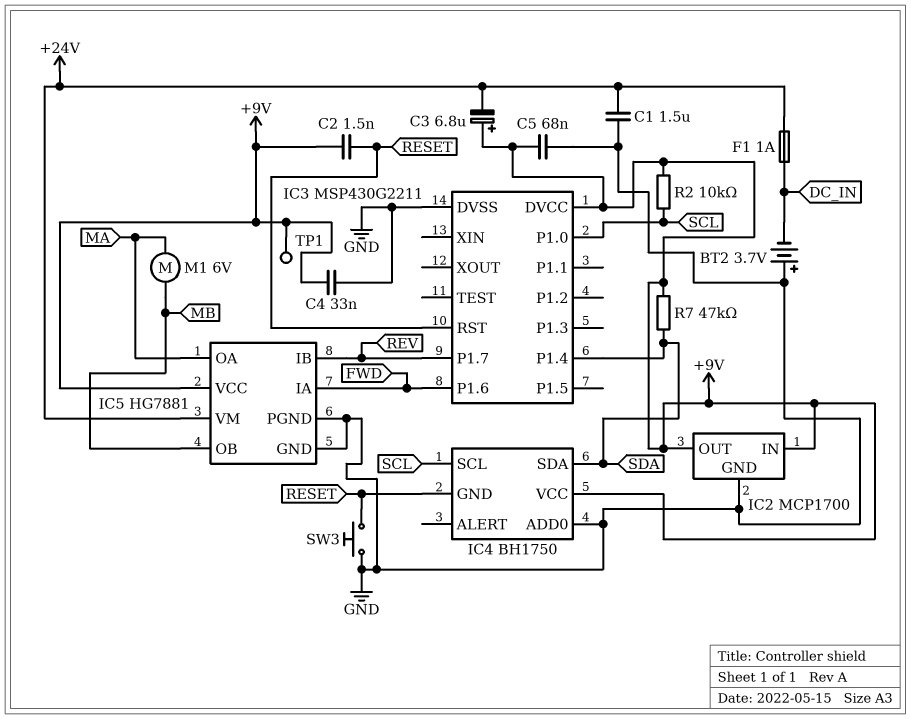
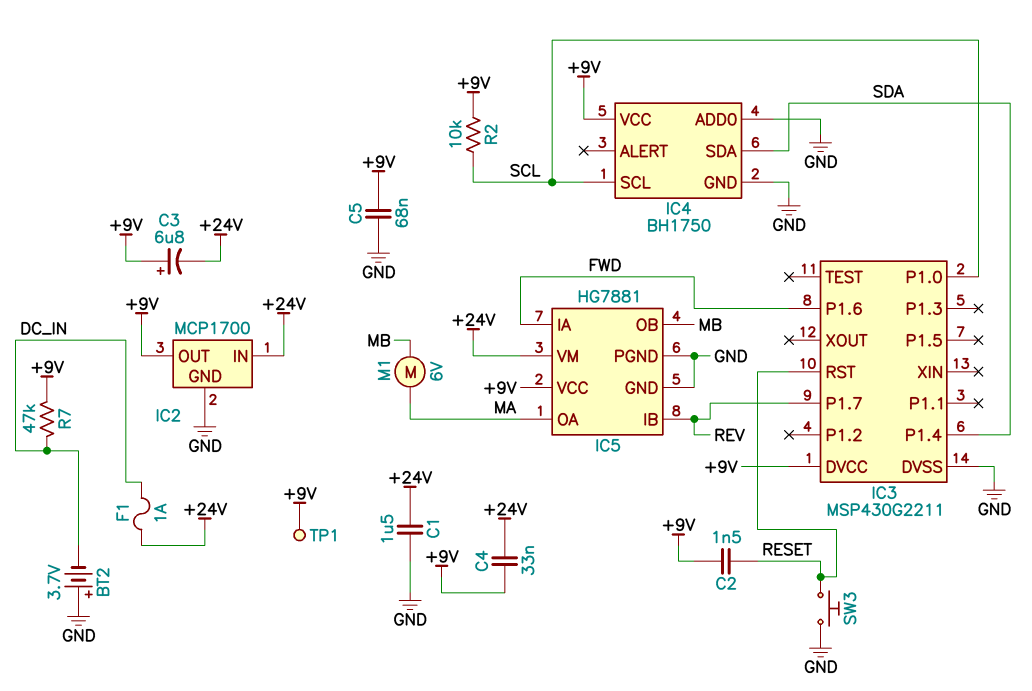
C4: 33nF (+9V, GND) -> 33nF (+9V, +24V)
IC2 pin IN: +9V -> +24V
IC4 pin GND: RESET -> GND
R7: 47k (+9V, SDA) -> 47k (+9V, DC_IN)

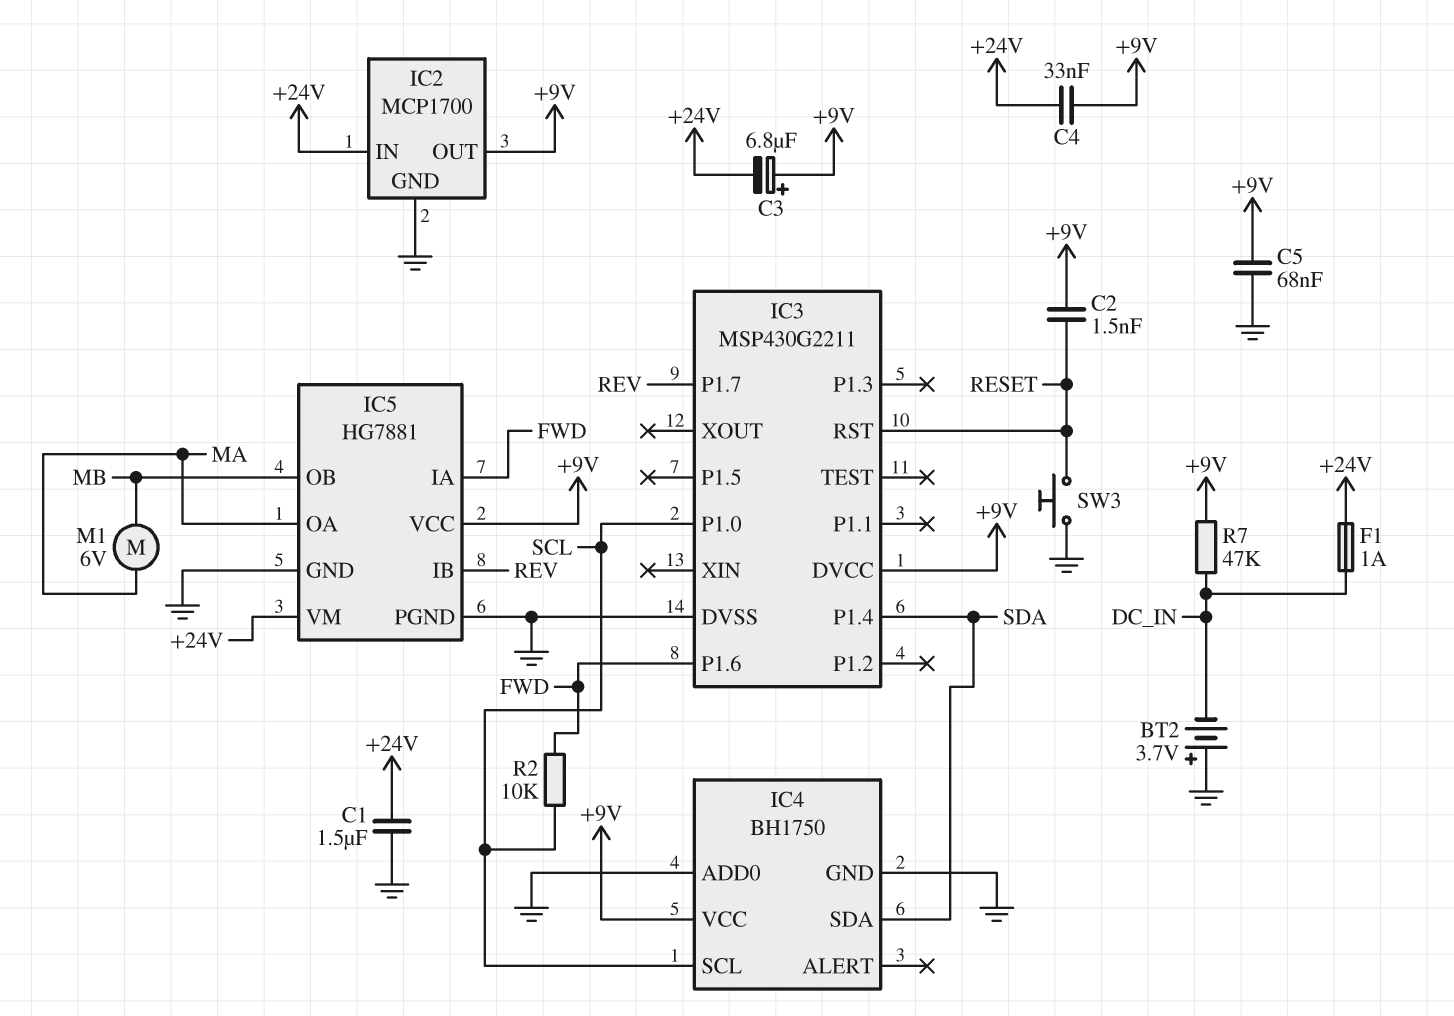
R2: 10k (+9V, SCL) -> 10k (FWD, SCL)
TP1: test point (+9V) -> none

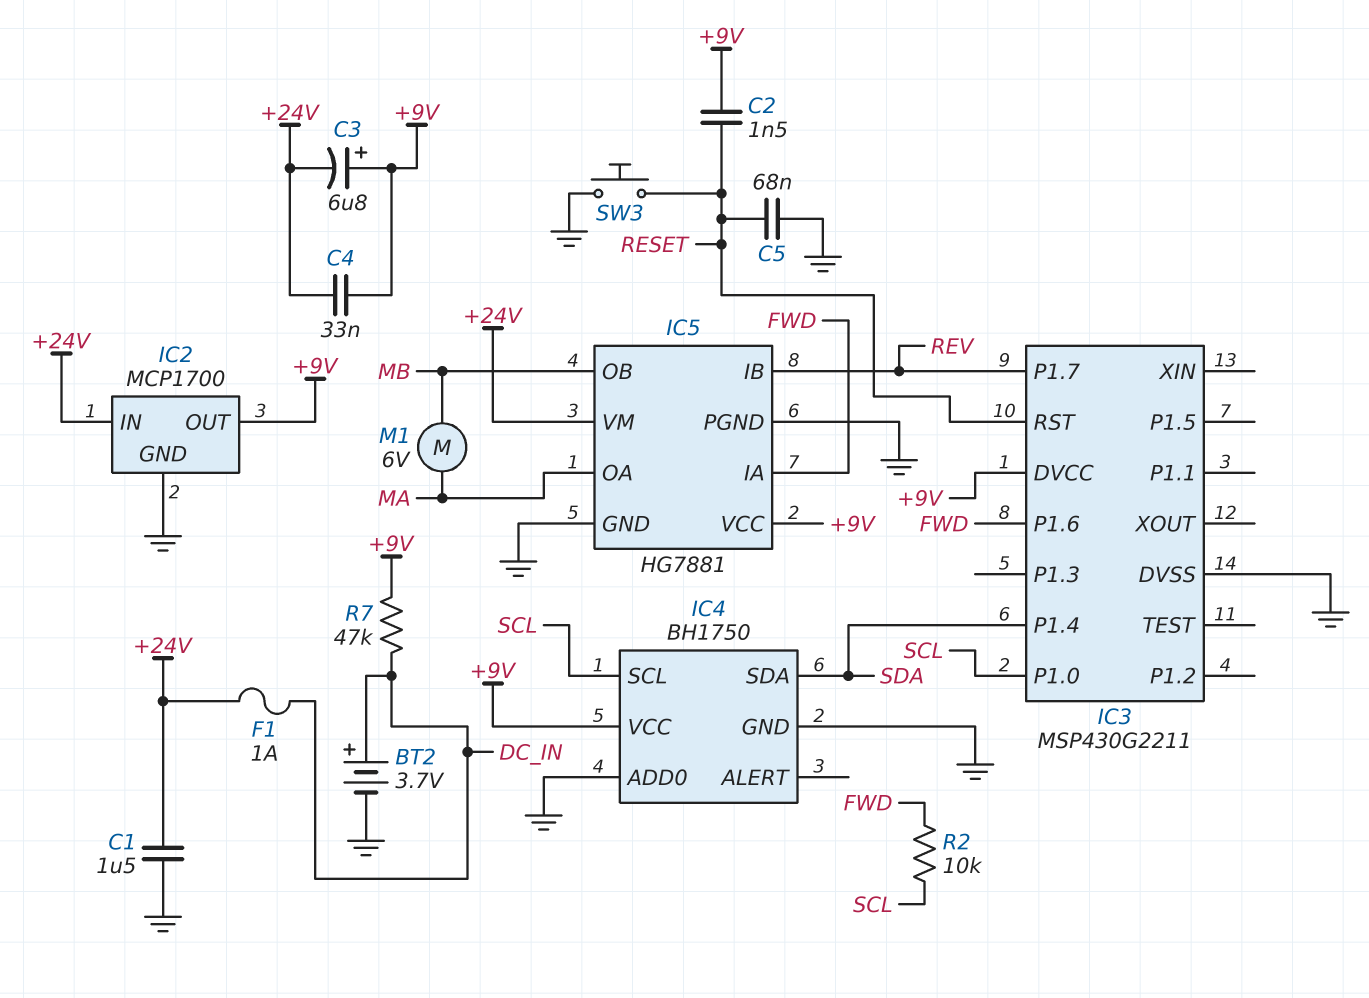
BT2: 3.7V (plus GND, minus DC_IN) -> 3.7V (plus DC_IN, minus GND)
C5: 68nF (+9V, GND) -> 68nF (GND, RESET)

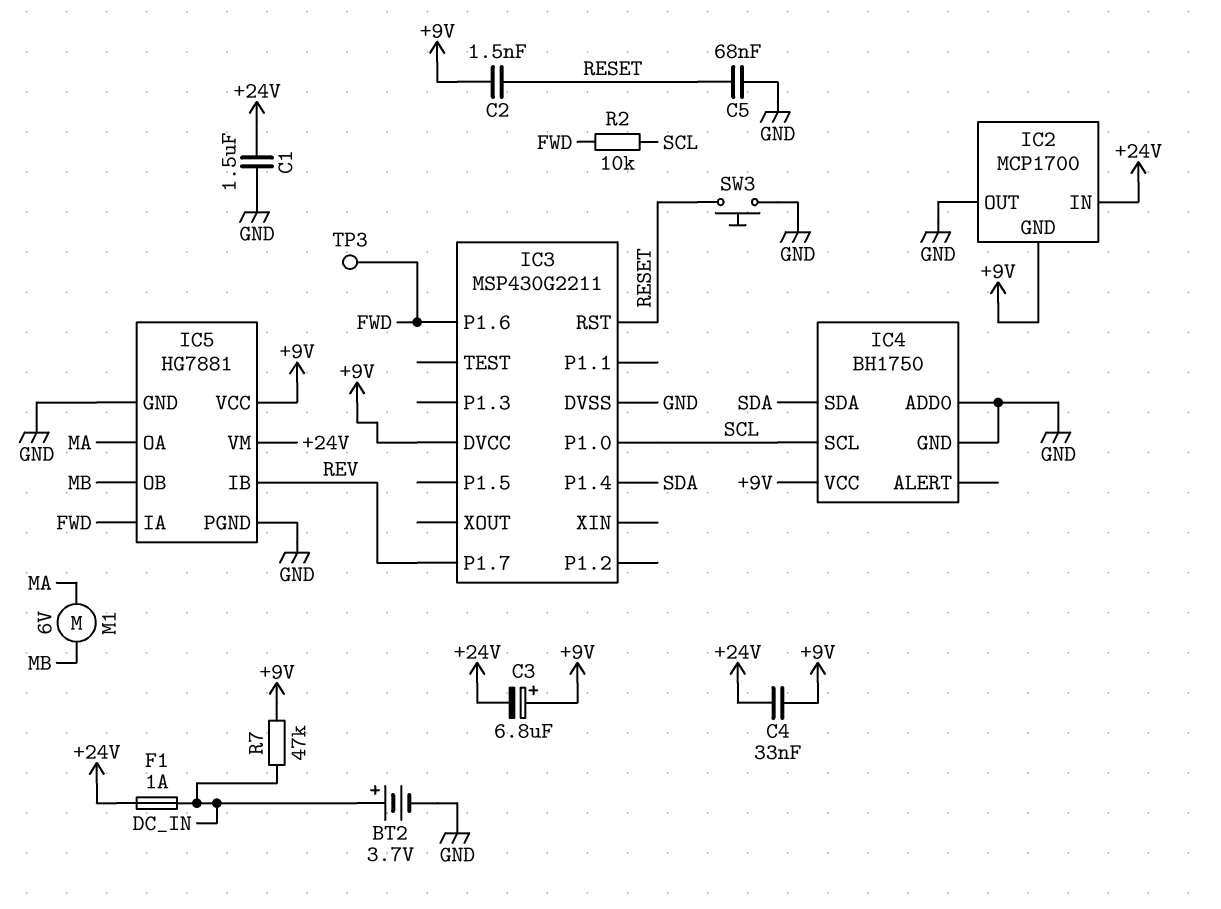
IC2 pin GND: GND -> +9V
IC2 pin OUT: +9V -> GND
TP3: none -> test point (FWD)

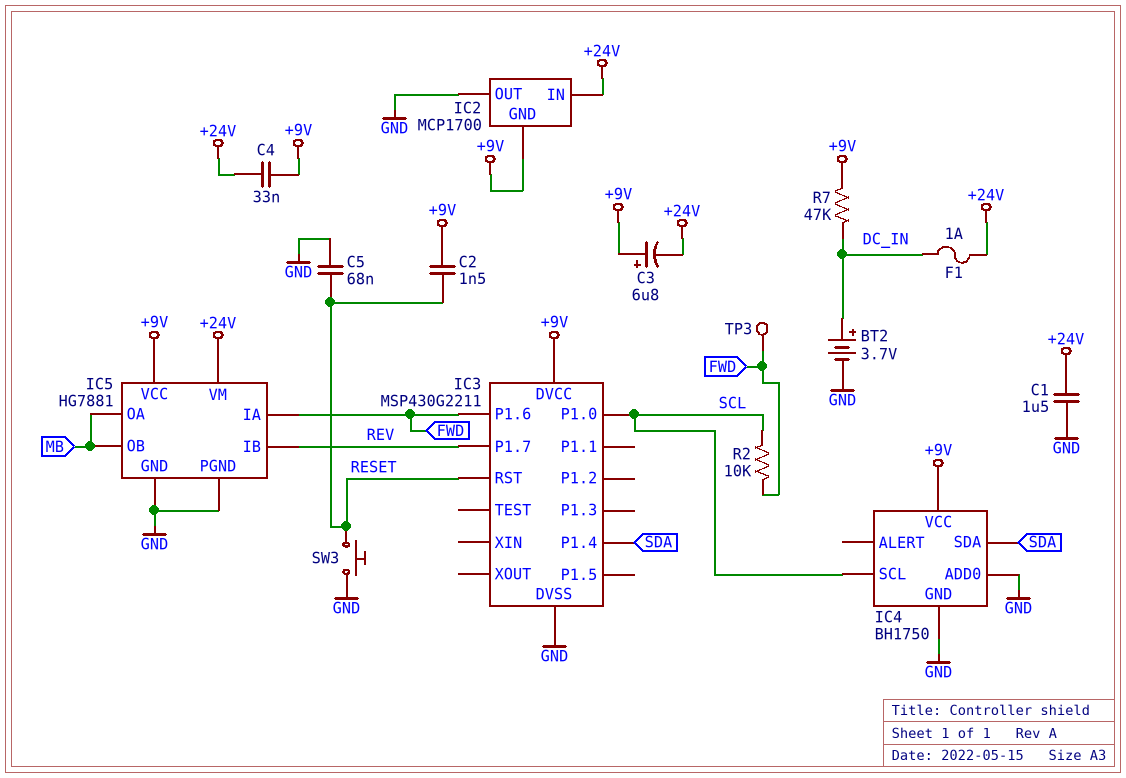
IC5 pin OA: MA -> MB
M1: motor 6V (MA, MB) -> none

